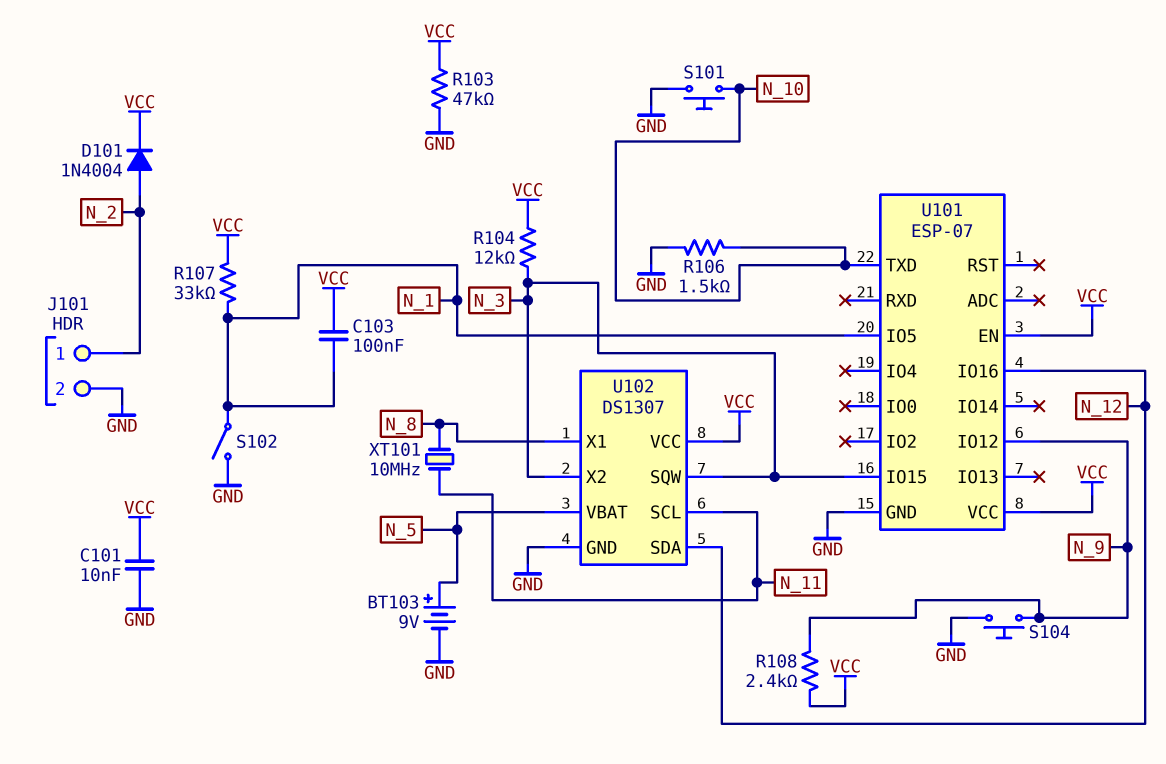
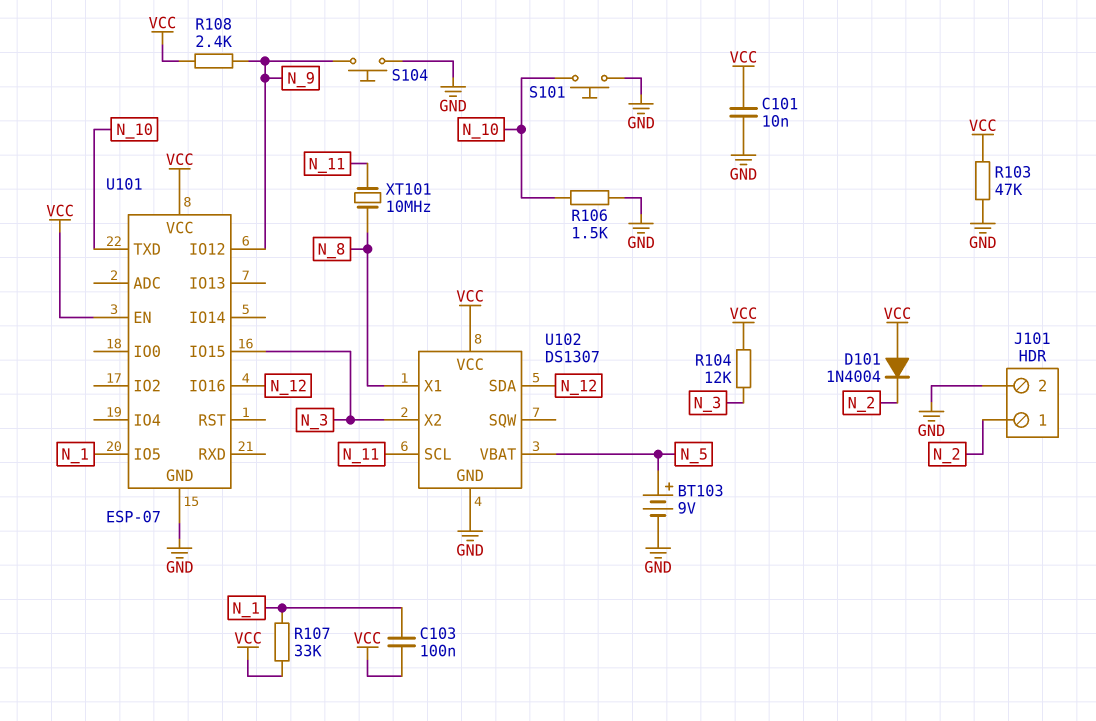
D101: diode 1N4004 (A N_2, K VCC) -> diode 1N4004 (A VCC, K N_2)
S102: switch (GND, N_1) -> none
U102 pin SQW: N_3 -> none

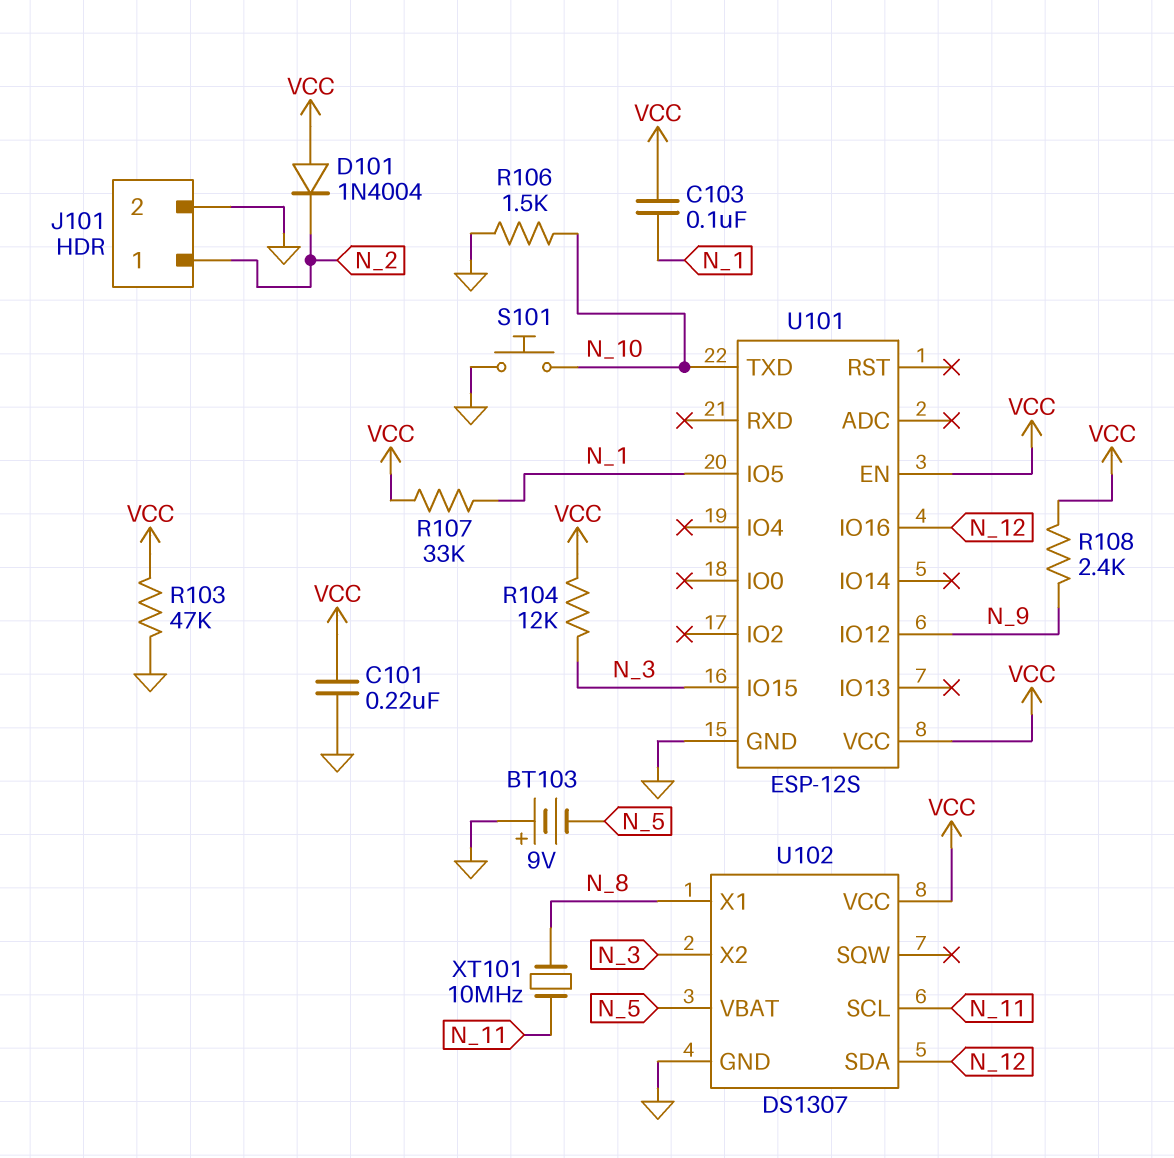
BT103: 9V (plus N_5, minus GND) -> 9V (plus GND, minus N_5)
C101: 10nF (GND, VCC) -> 220nF (GND, VCC)
S104: button (GND, N_9) -> none
U101: ESP-07 -> ESP-12S

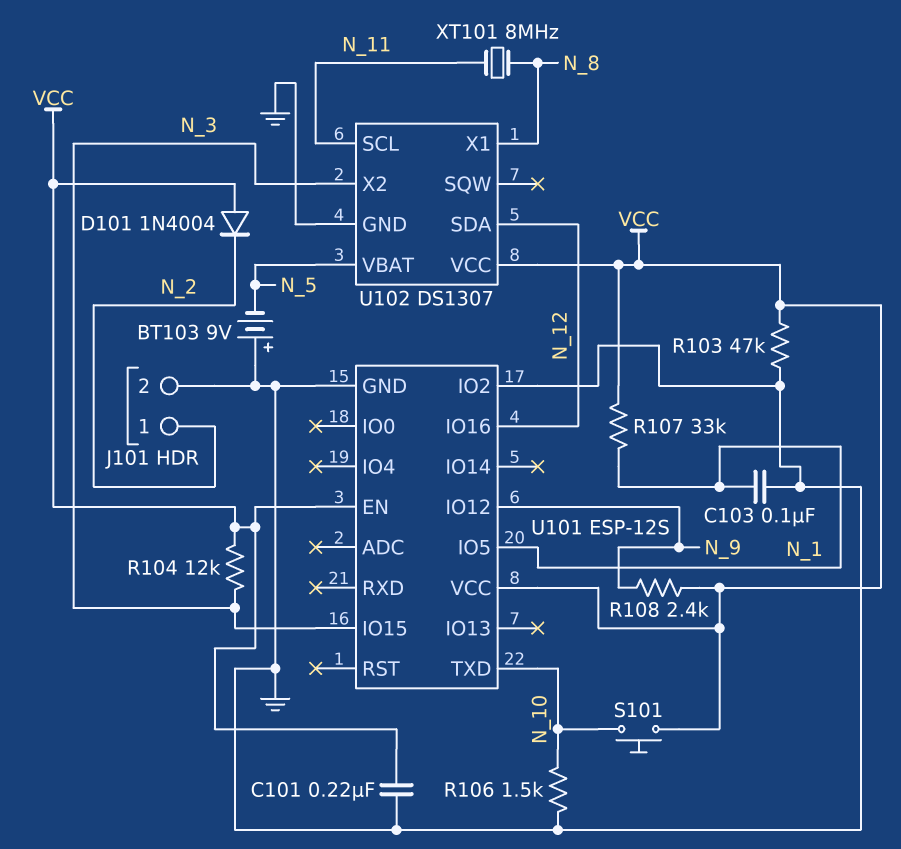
C103: 100nF (N_1, VCC) -> 100nF (GND, N_1)
S101: button (GND, N_10) -> button (N_10, VCC)
U101 pin IO2: none -> GND
XT101: 10MHz (N_8, N_11) -> 8MHz (N_8, N_11)

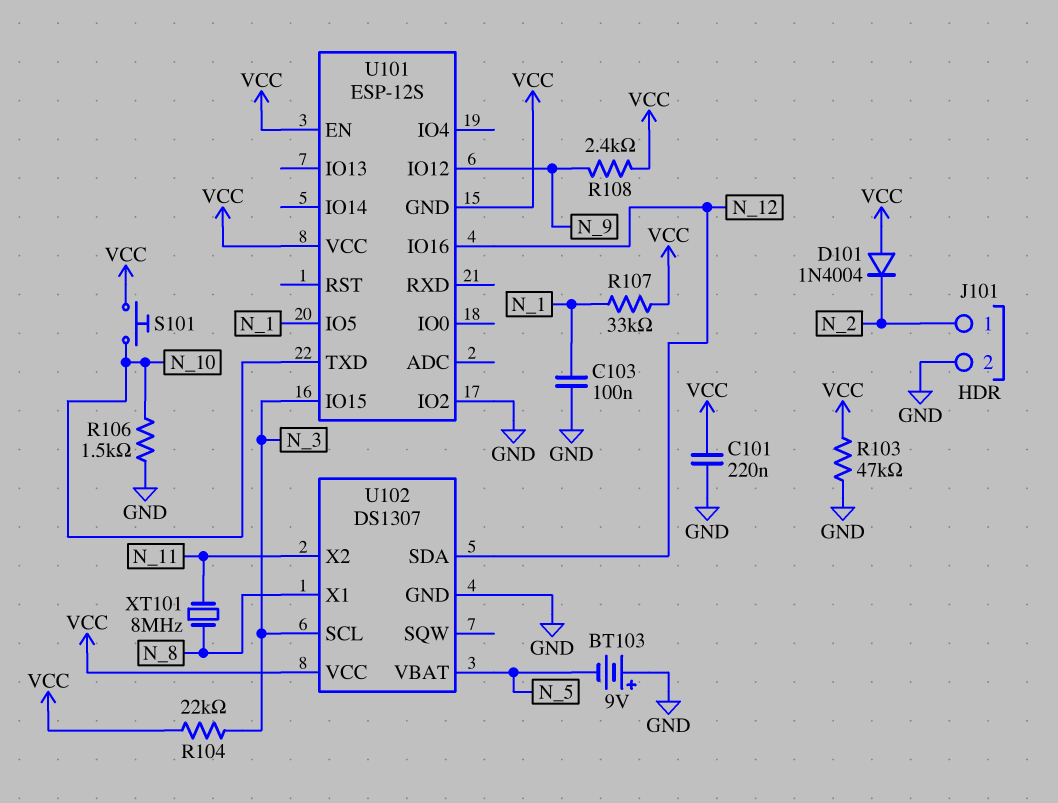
R104: 12k (N_3, VCC) -> 22k (N_3, VCC)
U101 pin GND: GND -> VCC
U102 pin SCL: N_11 -> N_3
U102 pin X2: N_3 -> N_11

